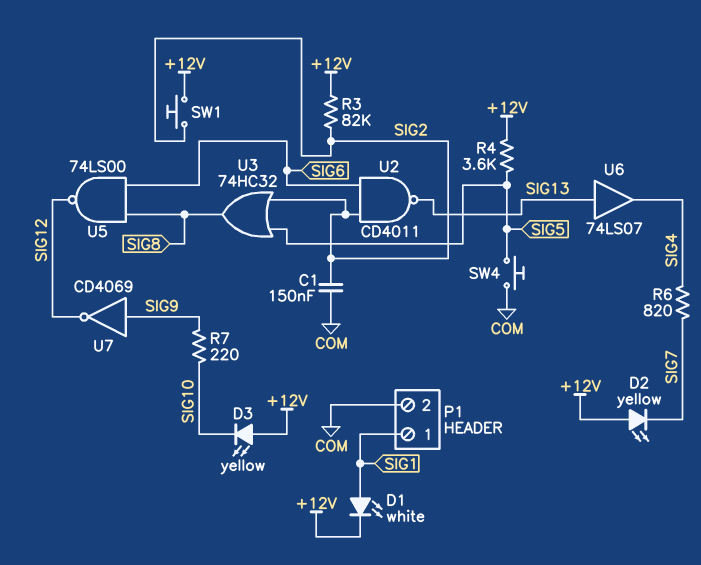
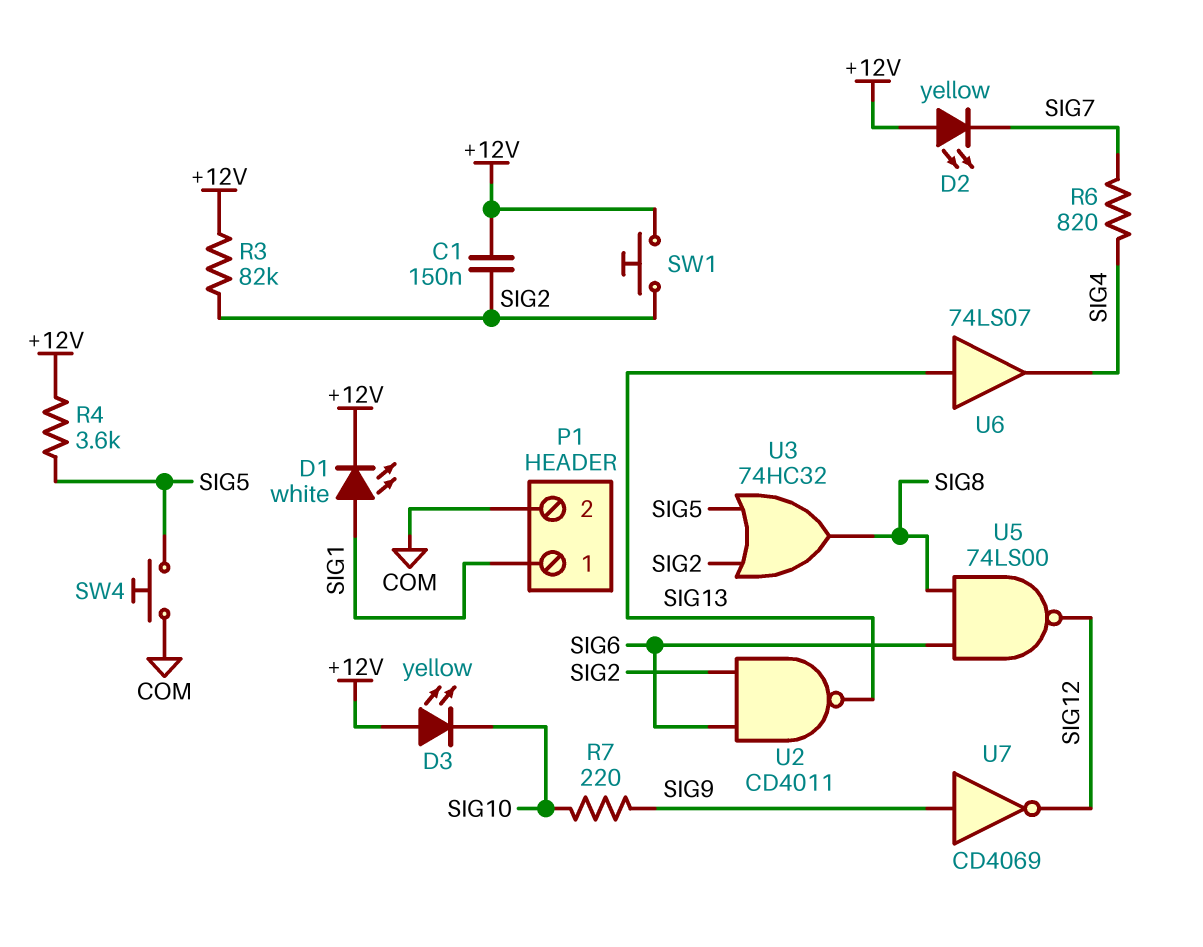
C1: 150nF (COM, SIG2) -> 150nF (+12V, SIG2)

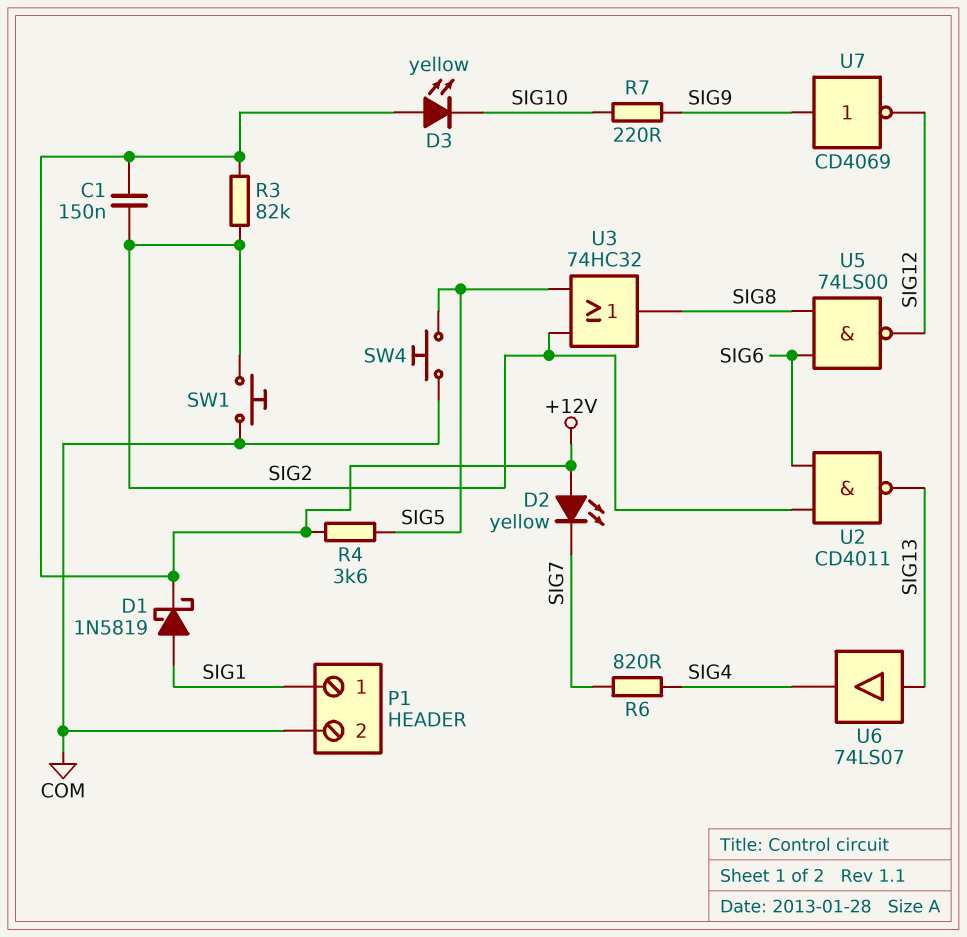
D1: LED white (A SIG1, K +12V) -> schottky 1N5819 (A SIG1, K +12V)
SW1: button (+12V, SIG2) -> button (COM, SIG2)

